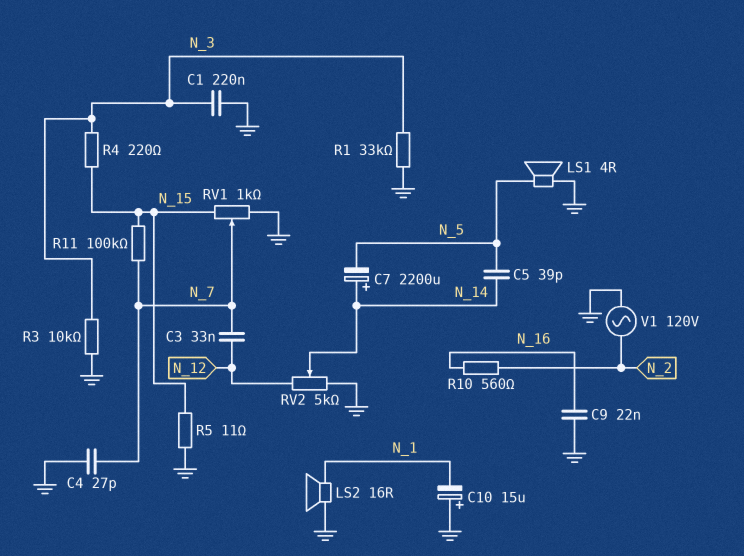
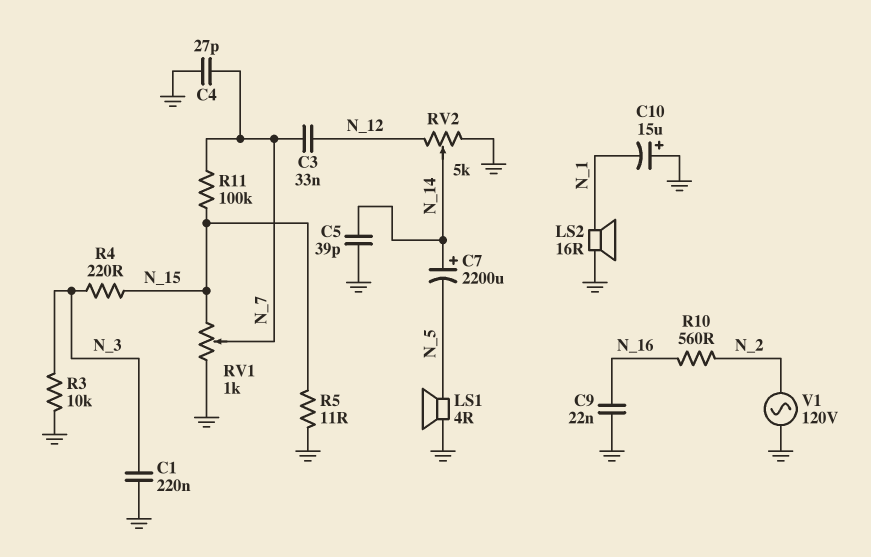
C5: 39pF (N_5, N_14) -> 39pF (GND, N_14)
R1: 33k (GND, N_3) -> none

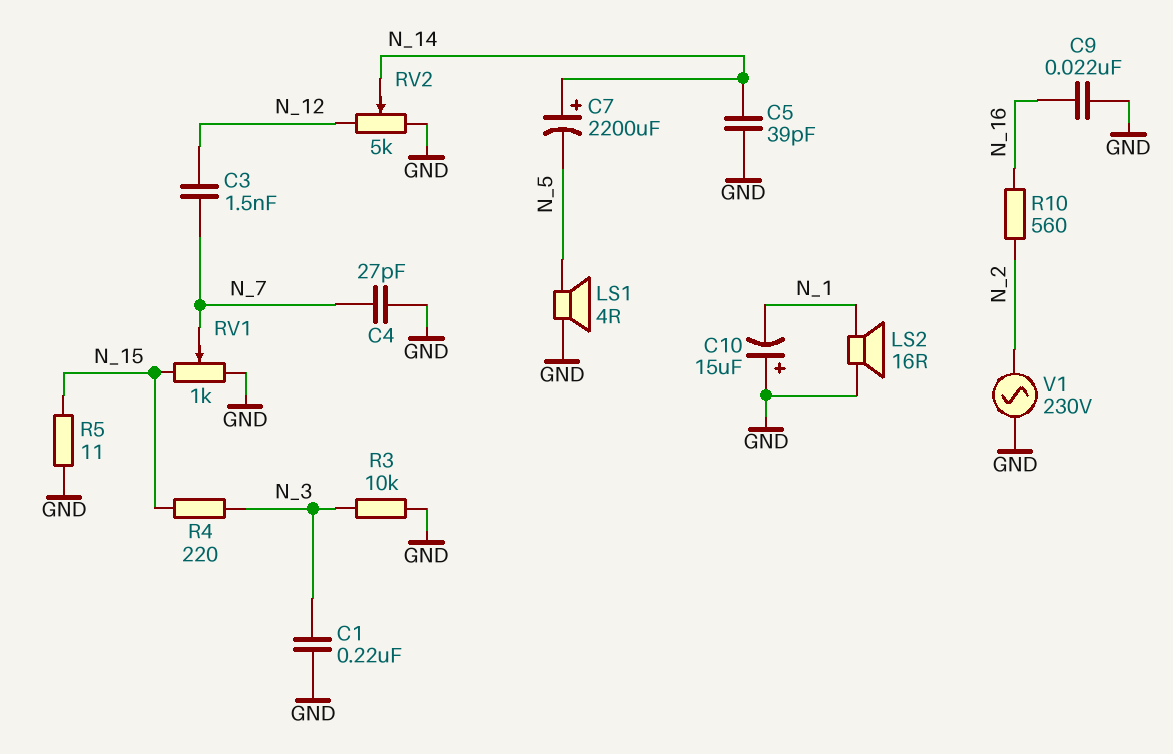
C3: 33nF (N_7, N_12) -> 1.5nF (N_7, N_12)
R11: 100k (N_7, N_15) -> none
V1: AC 120V (GND, N_2) -> AC 230V (GND, N_2)

